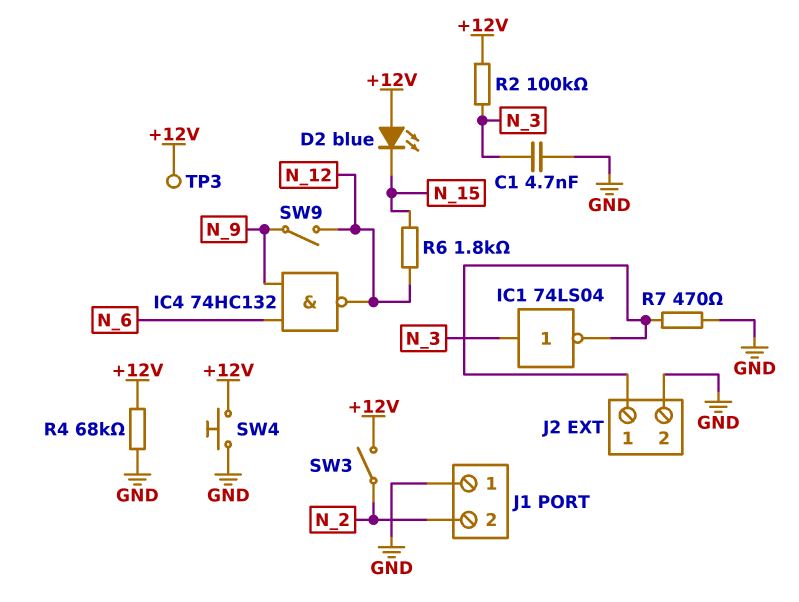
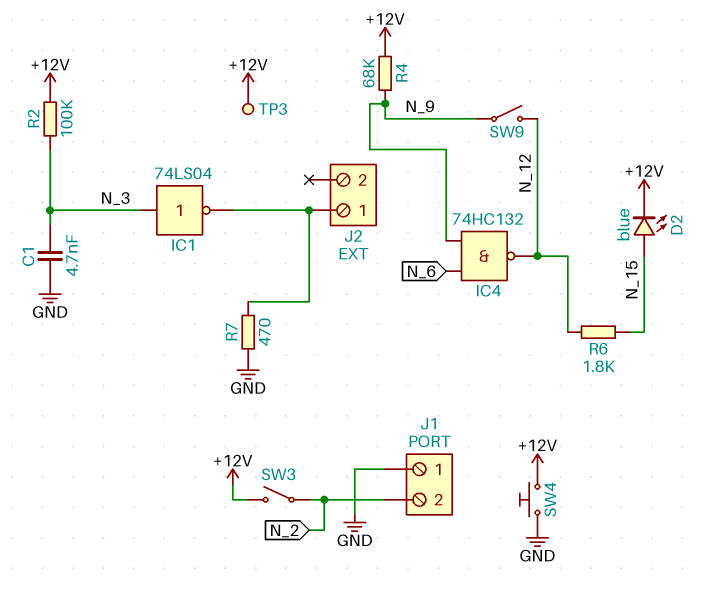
D2: LED blue (A +12V, K N_15) -> LED blue (A N_15, K +12V)
J2 pin 2: GND -> none
R4: 68k (+12V, GND) -> 68k (+12V, N_9)

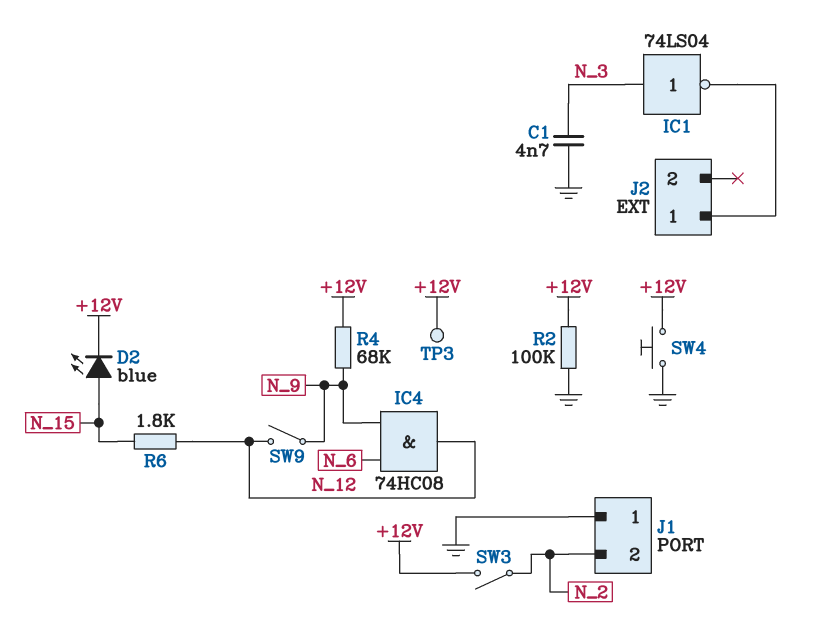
IC4: NAND 74HC132 (in N_6, in N_9, out N_12) -> AND 74HC08 (in N_6, in N_9, out N_12)
R2: 100k (+12V, N_3) -> 100k (+12V, GND)
R7: 470 (GND, J2/1) -> none

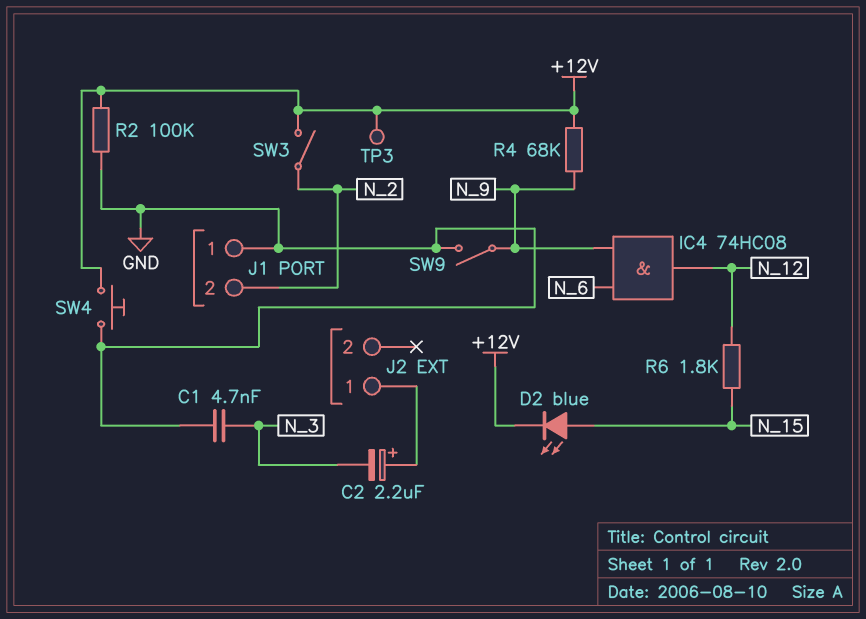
C2: none -> 2.2uF (plus J2/1, minus N_3)
IC1: NOT 74LS04 (in N_3, out J2/1) -> none
SW9: switch (N_9, N_12) -> switch (GND, N_9)

